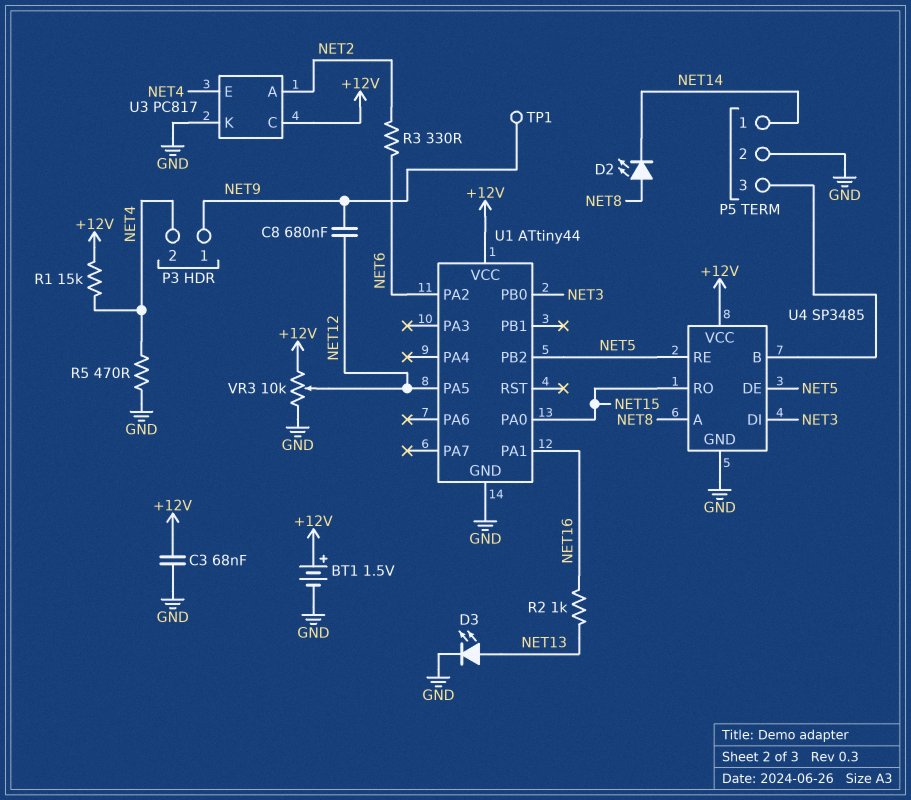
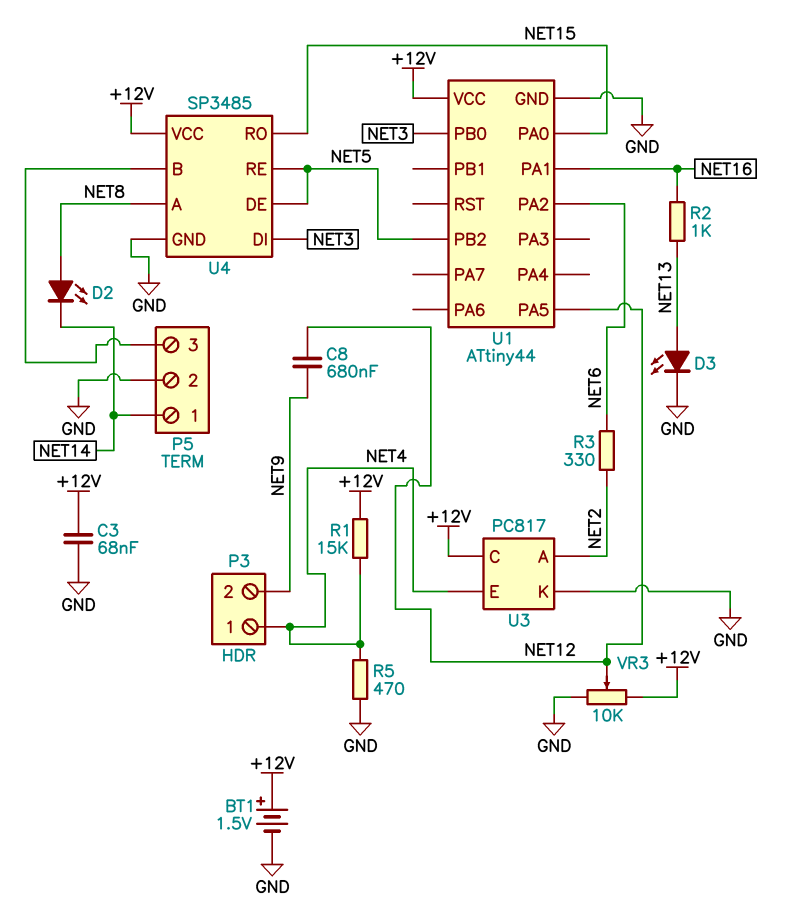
P3 pin 1: NET9 -> NET4
P3 pin 2: NET4 -> NET9
TP1: test point (NET9) -> none

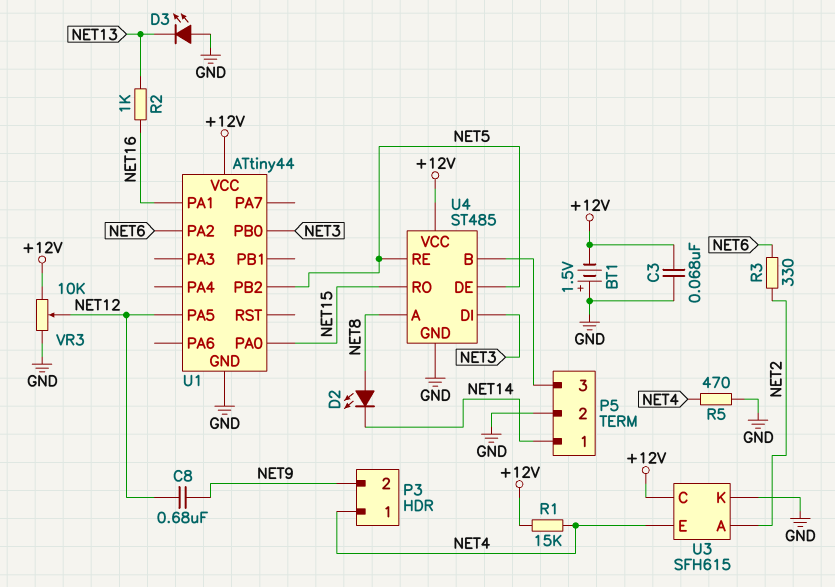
BT1: 1.5V (plus +12V, minus GND) -> 1.5V (plus GND, minus +12V)
D3: LED (A NET13, K GND) -> LED (A GND, K NET13)
U3: PC817 -> SFH615
U4: SP3485 -> ST485

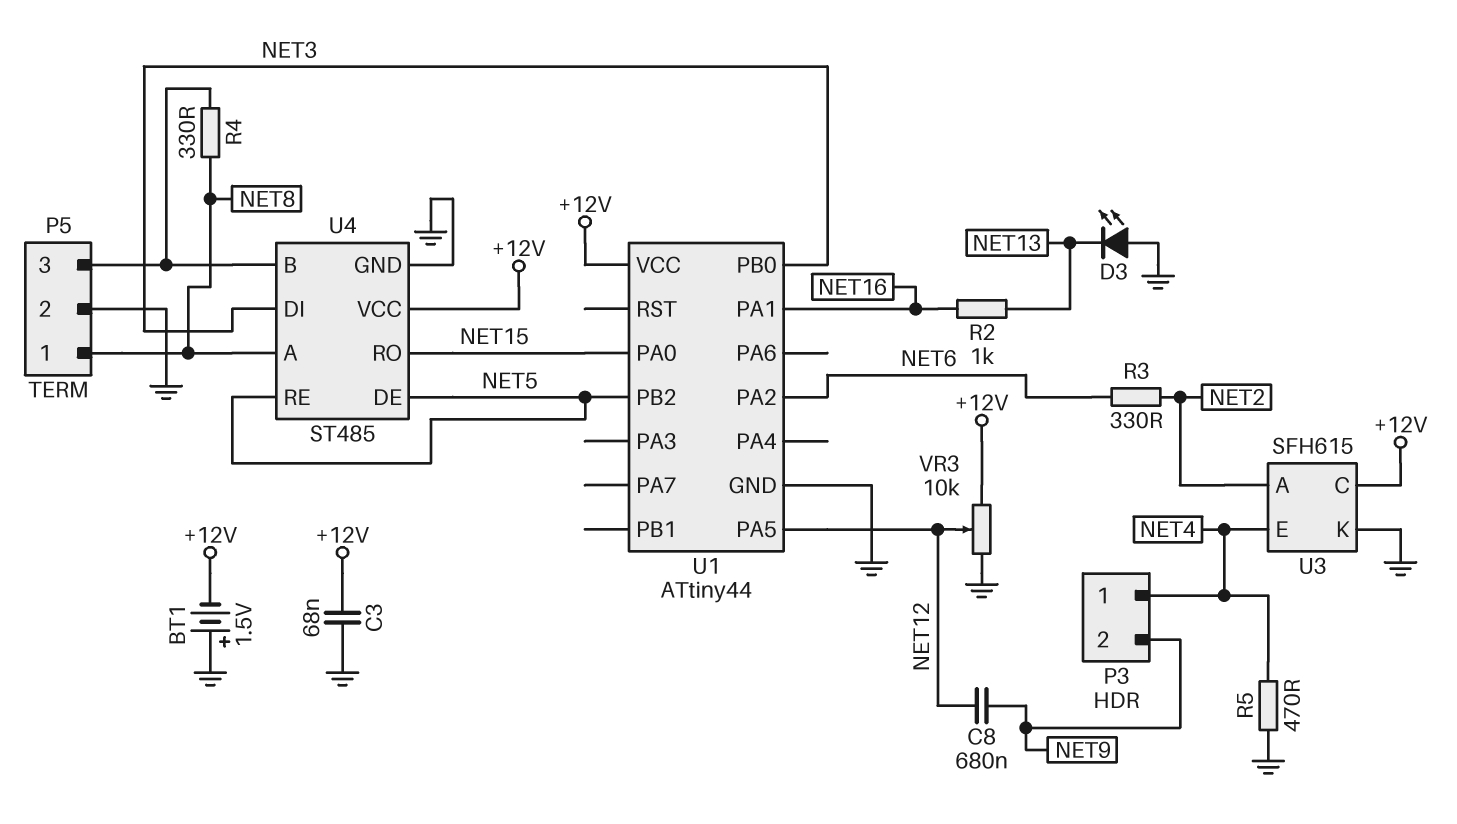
D2: LED (A NET8, K NET14) -> none
P5 pin 1: NET14 -> NET8
R1: 15k (+12V, NET4) -> none
R4: none -> 330 (NET8, P5/3)

